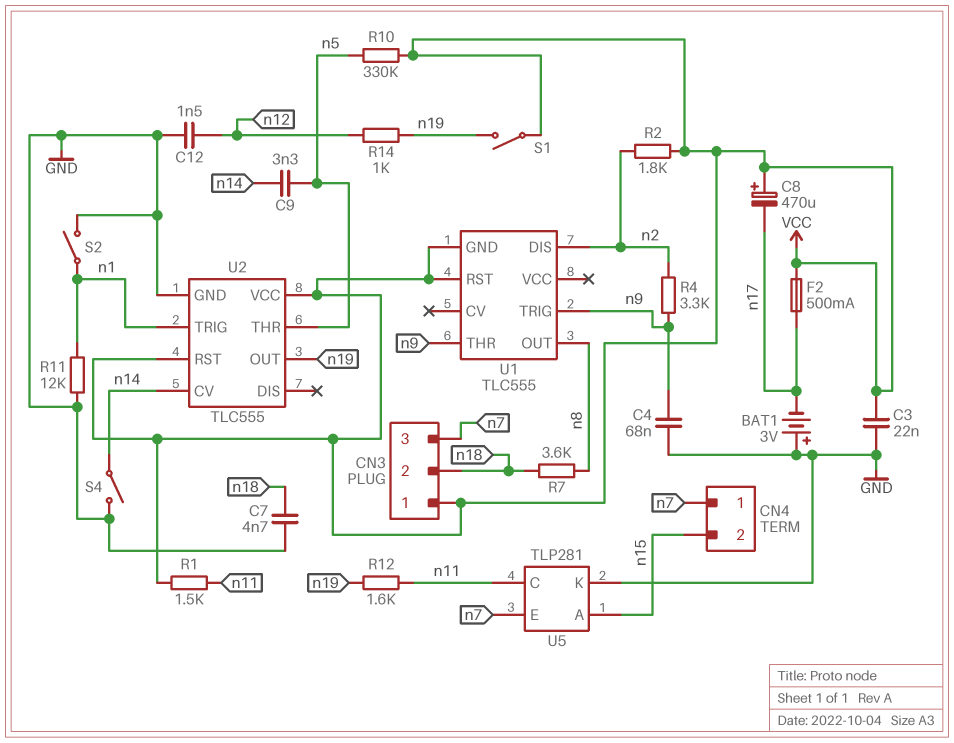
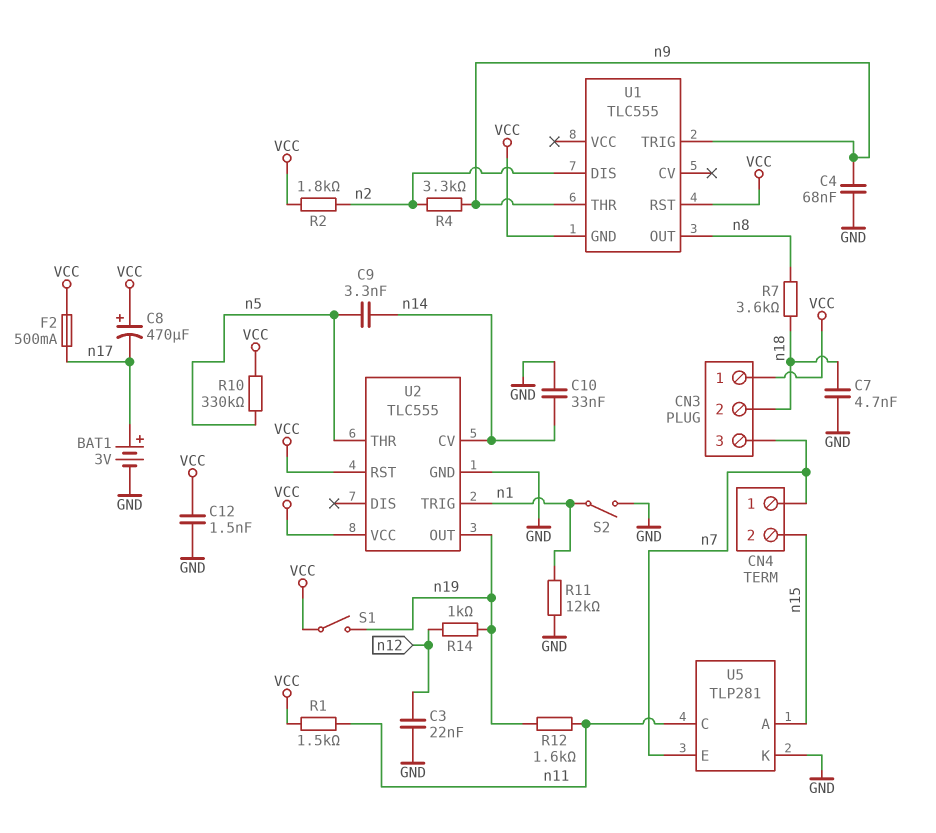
BAT1: 3V (plus GND, minus n17) -> 3V (plus n17, minus GND)
C3: 22nF (GND, VCC) -> 22nF (GND, n12)
C10: none -> 33nF (GND, n14)
C12: 1.5nF (GND, n12) -> 1.5nF (GND, VCC)
S4: switch (GND, n14) -> none

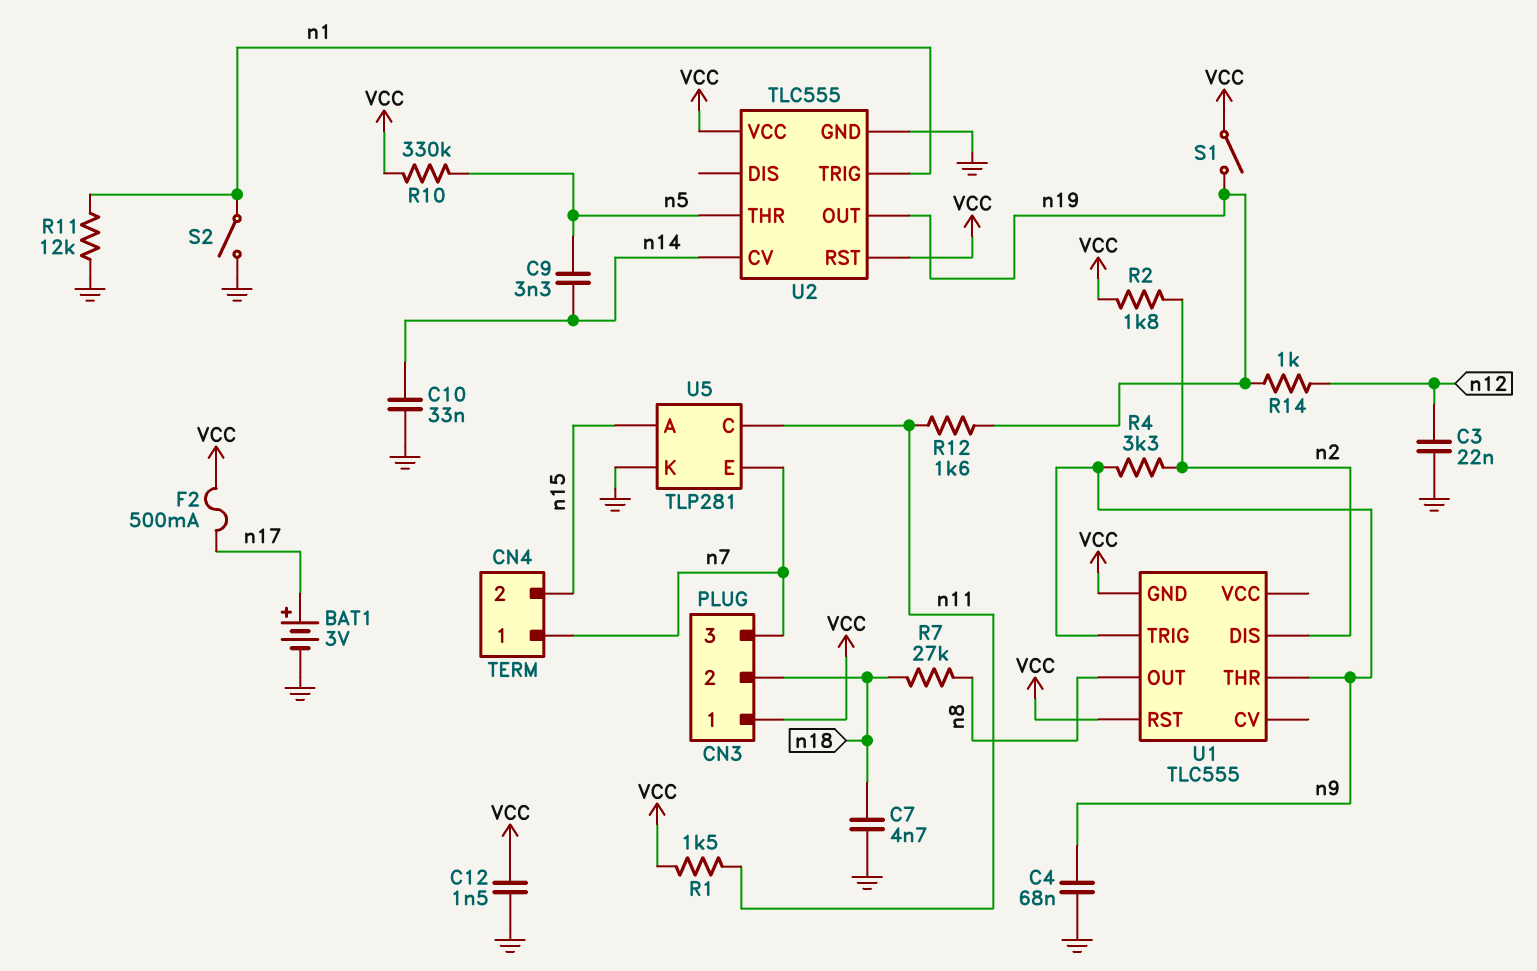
C8: 470uF (plus VCC, minus n17) -> none
R7: 3.6k (n8, n18) -> 27k (n8, n18)

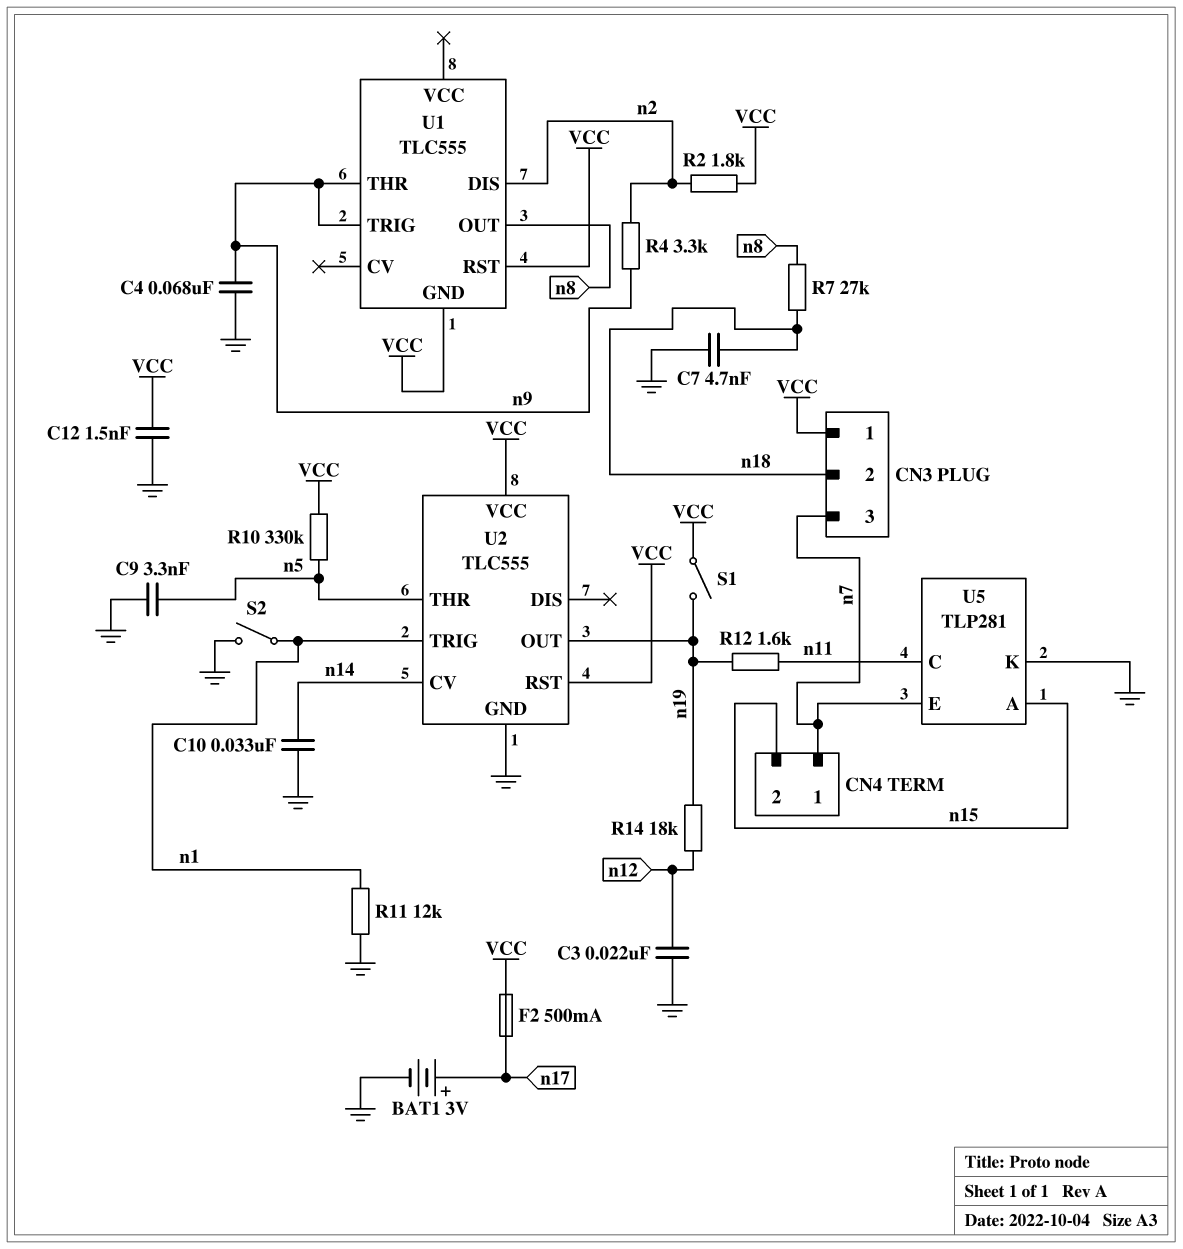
C9: 3.3nF (n5, n14) -> 3.3nF (GND, n5)
R1: 1.5k (VCC, n11) -> none
R14: 1k (n12, n19) -> 18k (n12, n19)

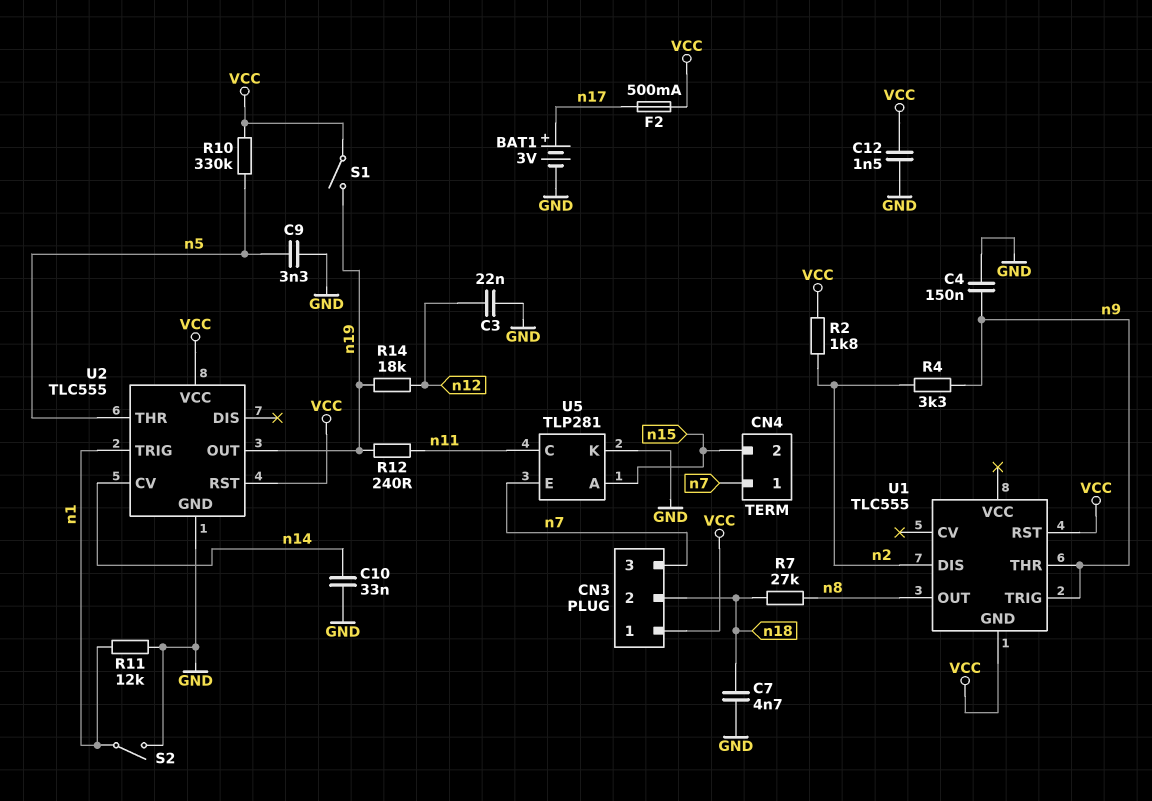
C4: 68nF (GND, n9) -> 150nF (GND, n9)
R12: 1.6k (n11, n19) -> 240 (n11, n19)

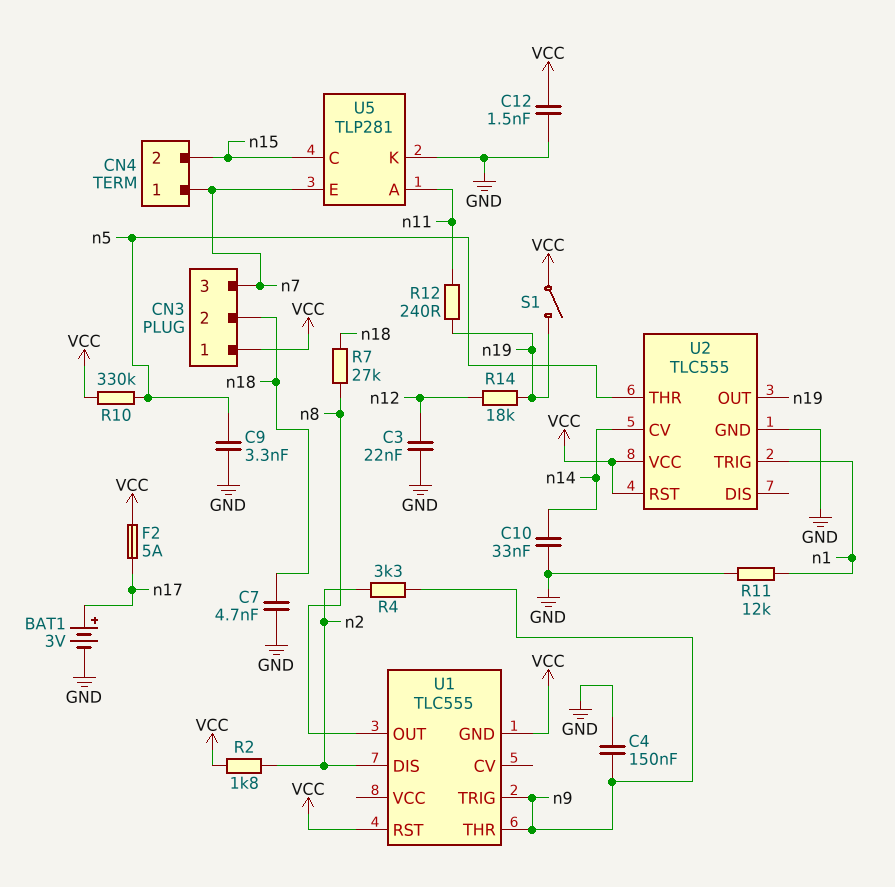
F2: 500mA (VCC, n17) -> 5A (VCC, n17)
S2: switch (GND, n1) -> none
U5 pin A: n15 -> n11
U5 pin C: n11 -> n15

